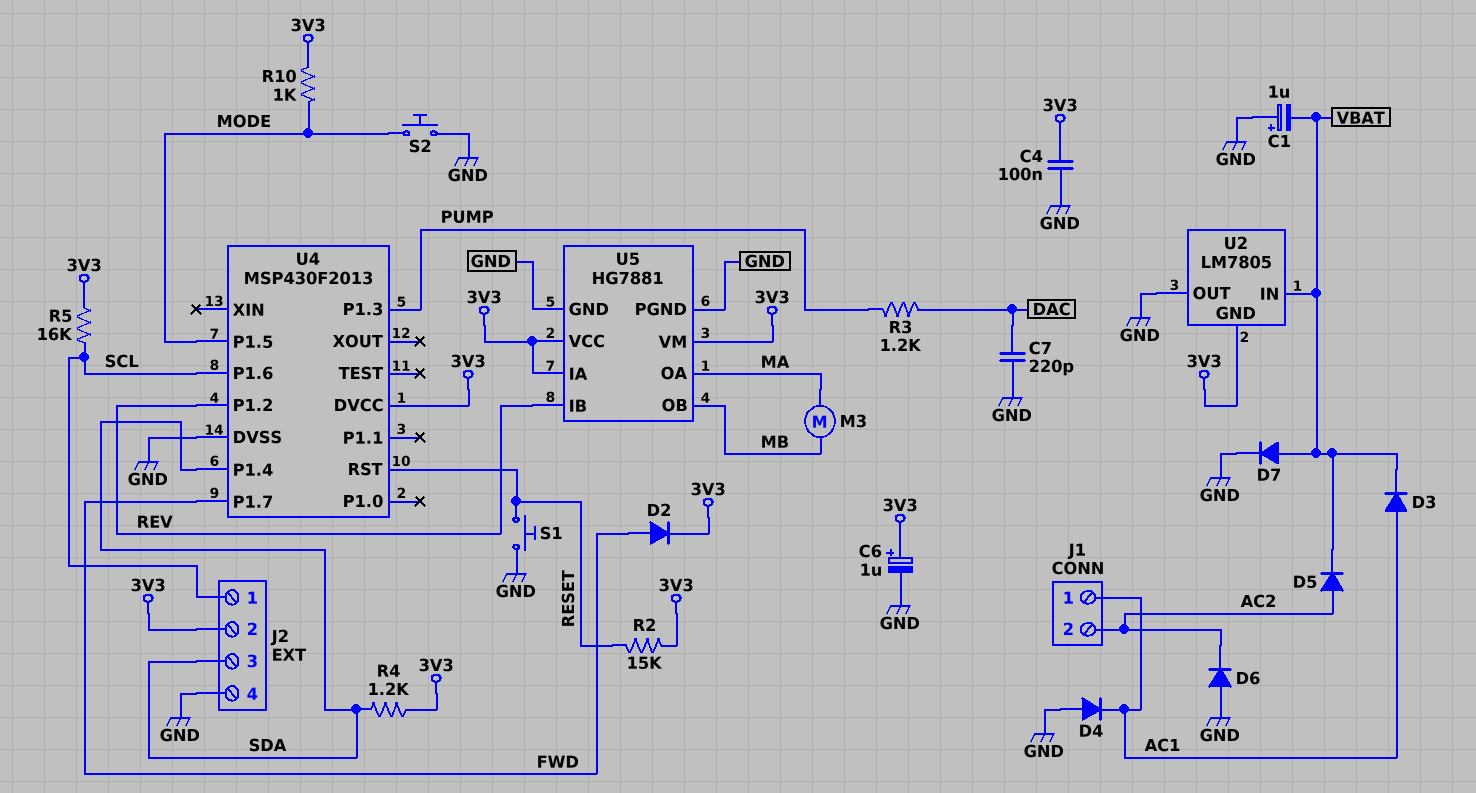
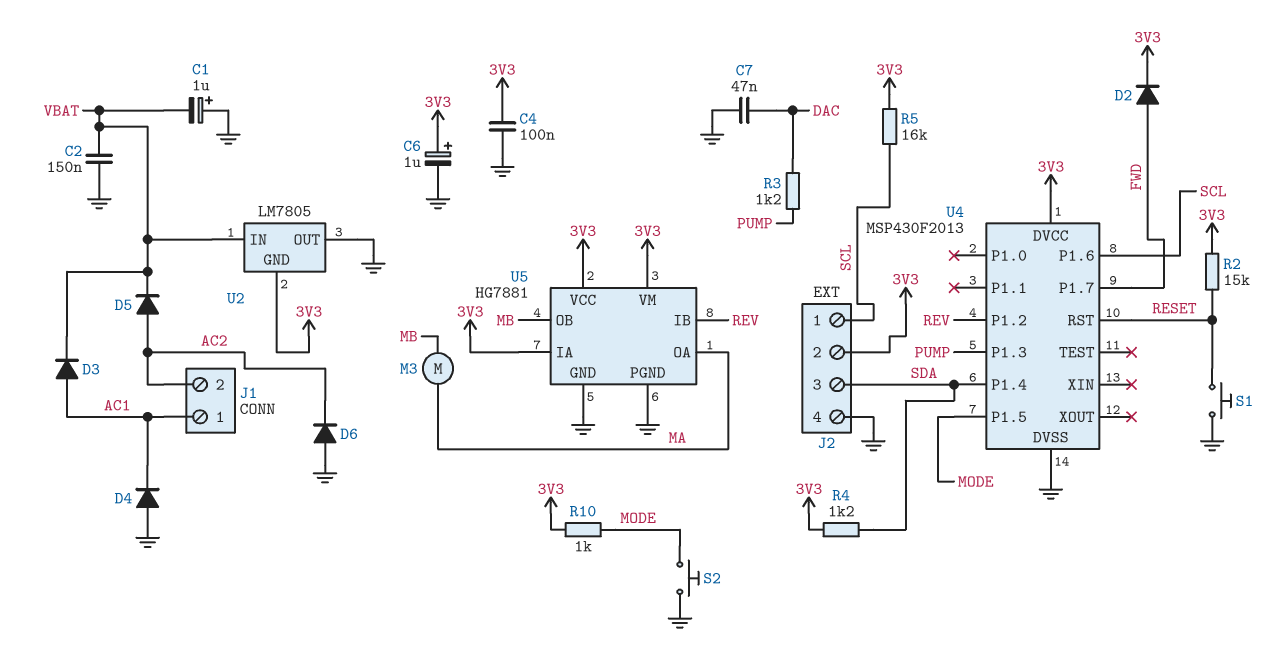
C2: none -> 150nF (GND, VBAT)
C7: 220pF (DAC, GND) -> 47nF (DAC, GND)
D7: diode (A VBAT, K GND) -> none

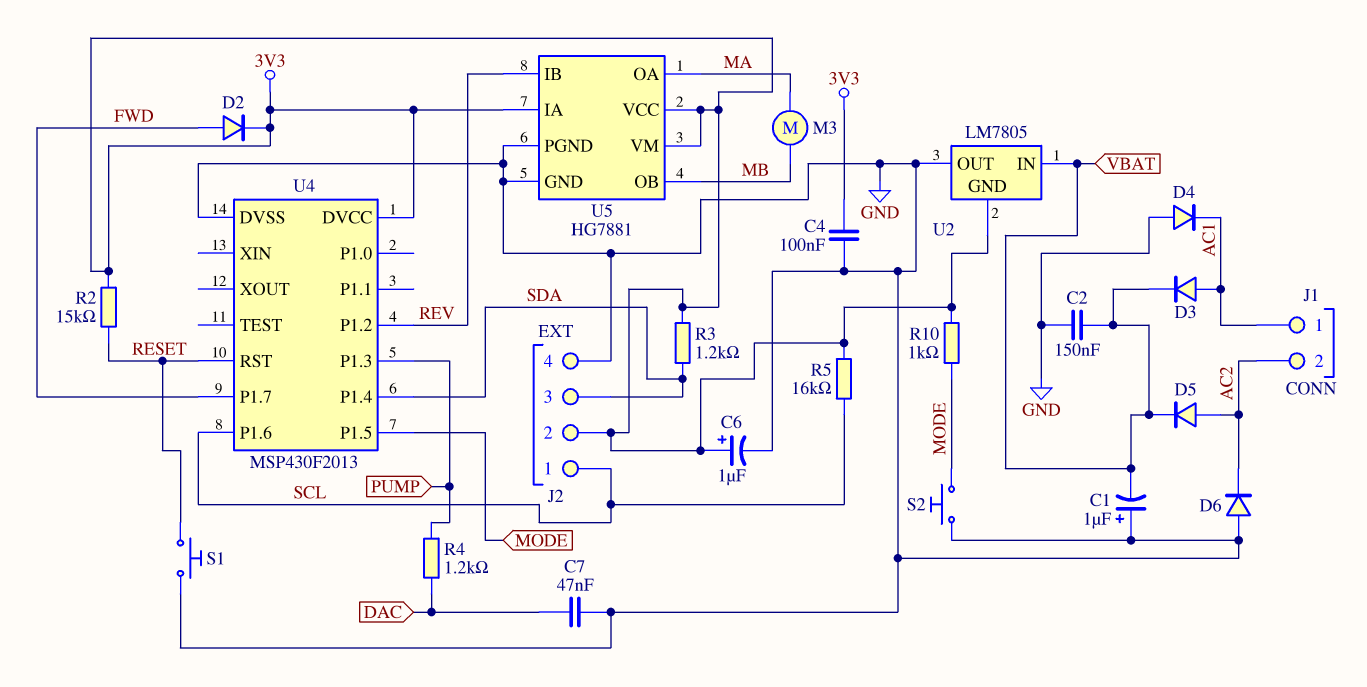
R3: 1.2k (DAC, PUMP) -> 1.2k (3V3, SDA)
R4: 1.2k (3V3, SDA) -> 1.2k (DAC, PUMP)

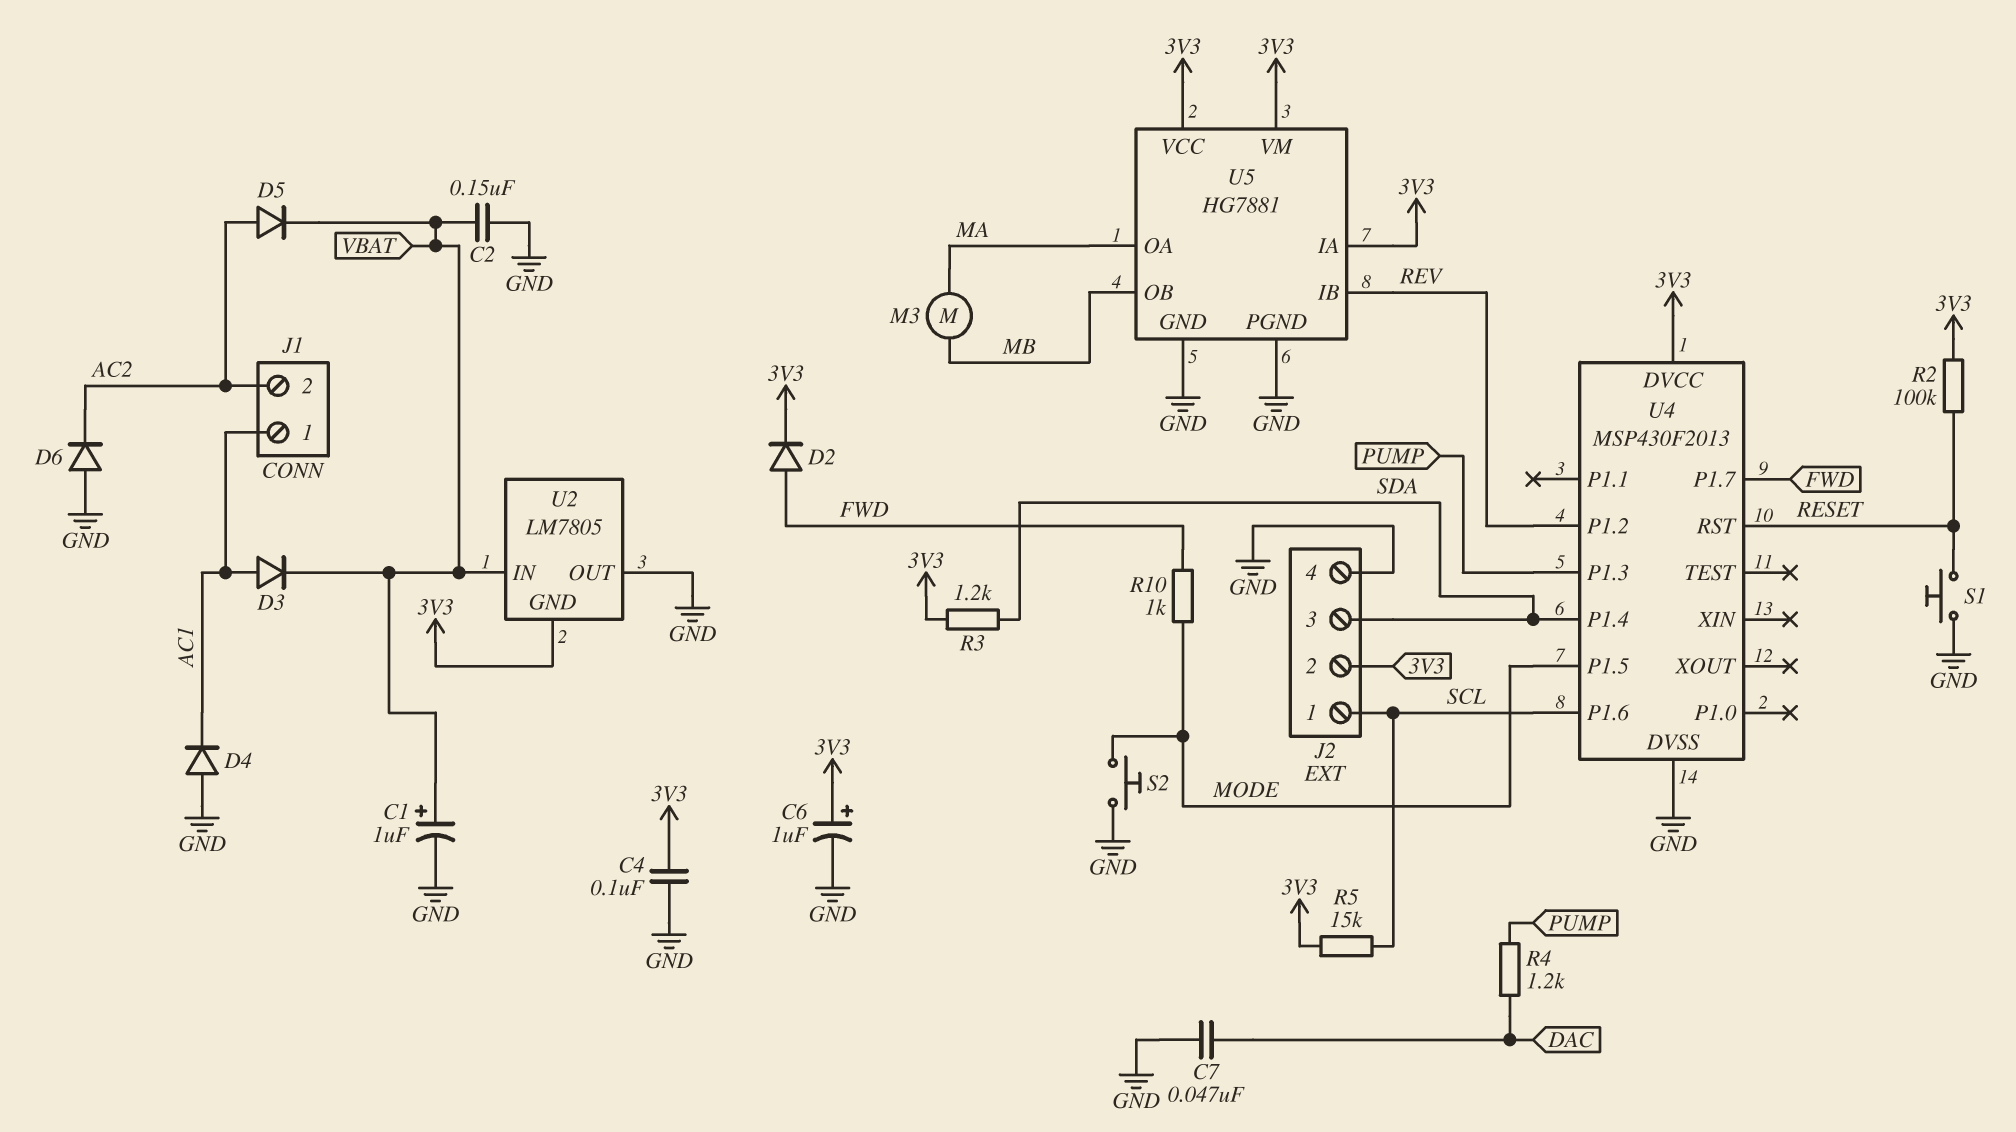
C1: 1uF (plus GND, minus VBAT) -> 1uF (plus VBAT, minus GND)
R2: 15k (3V3, RESET) -> 100k (3V3, RESET)
R5: 16k (3V3, SCL) -> 15k (3V3, SCL)
R10: 1k (3V3, MODE) -> 1k (FWD, MODE)

